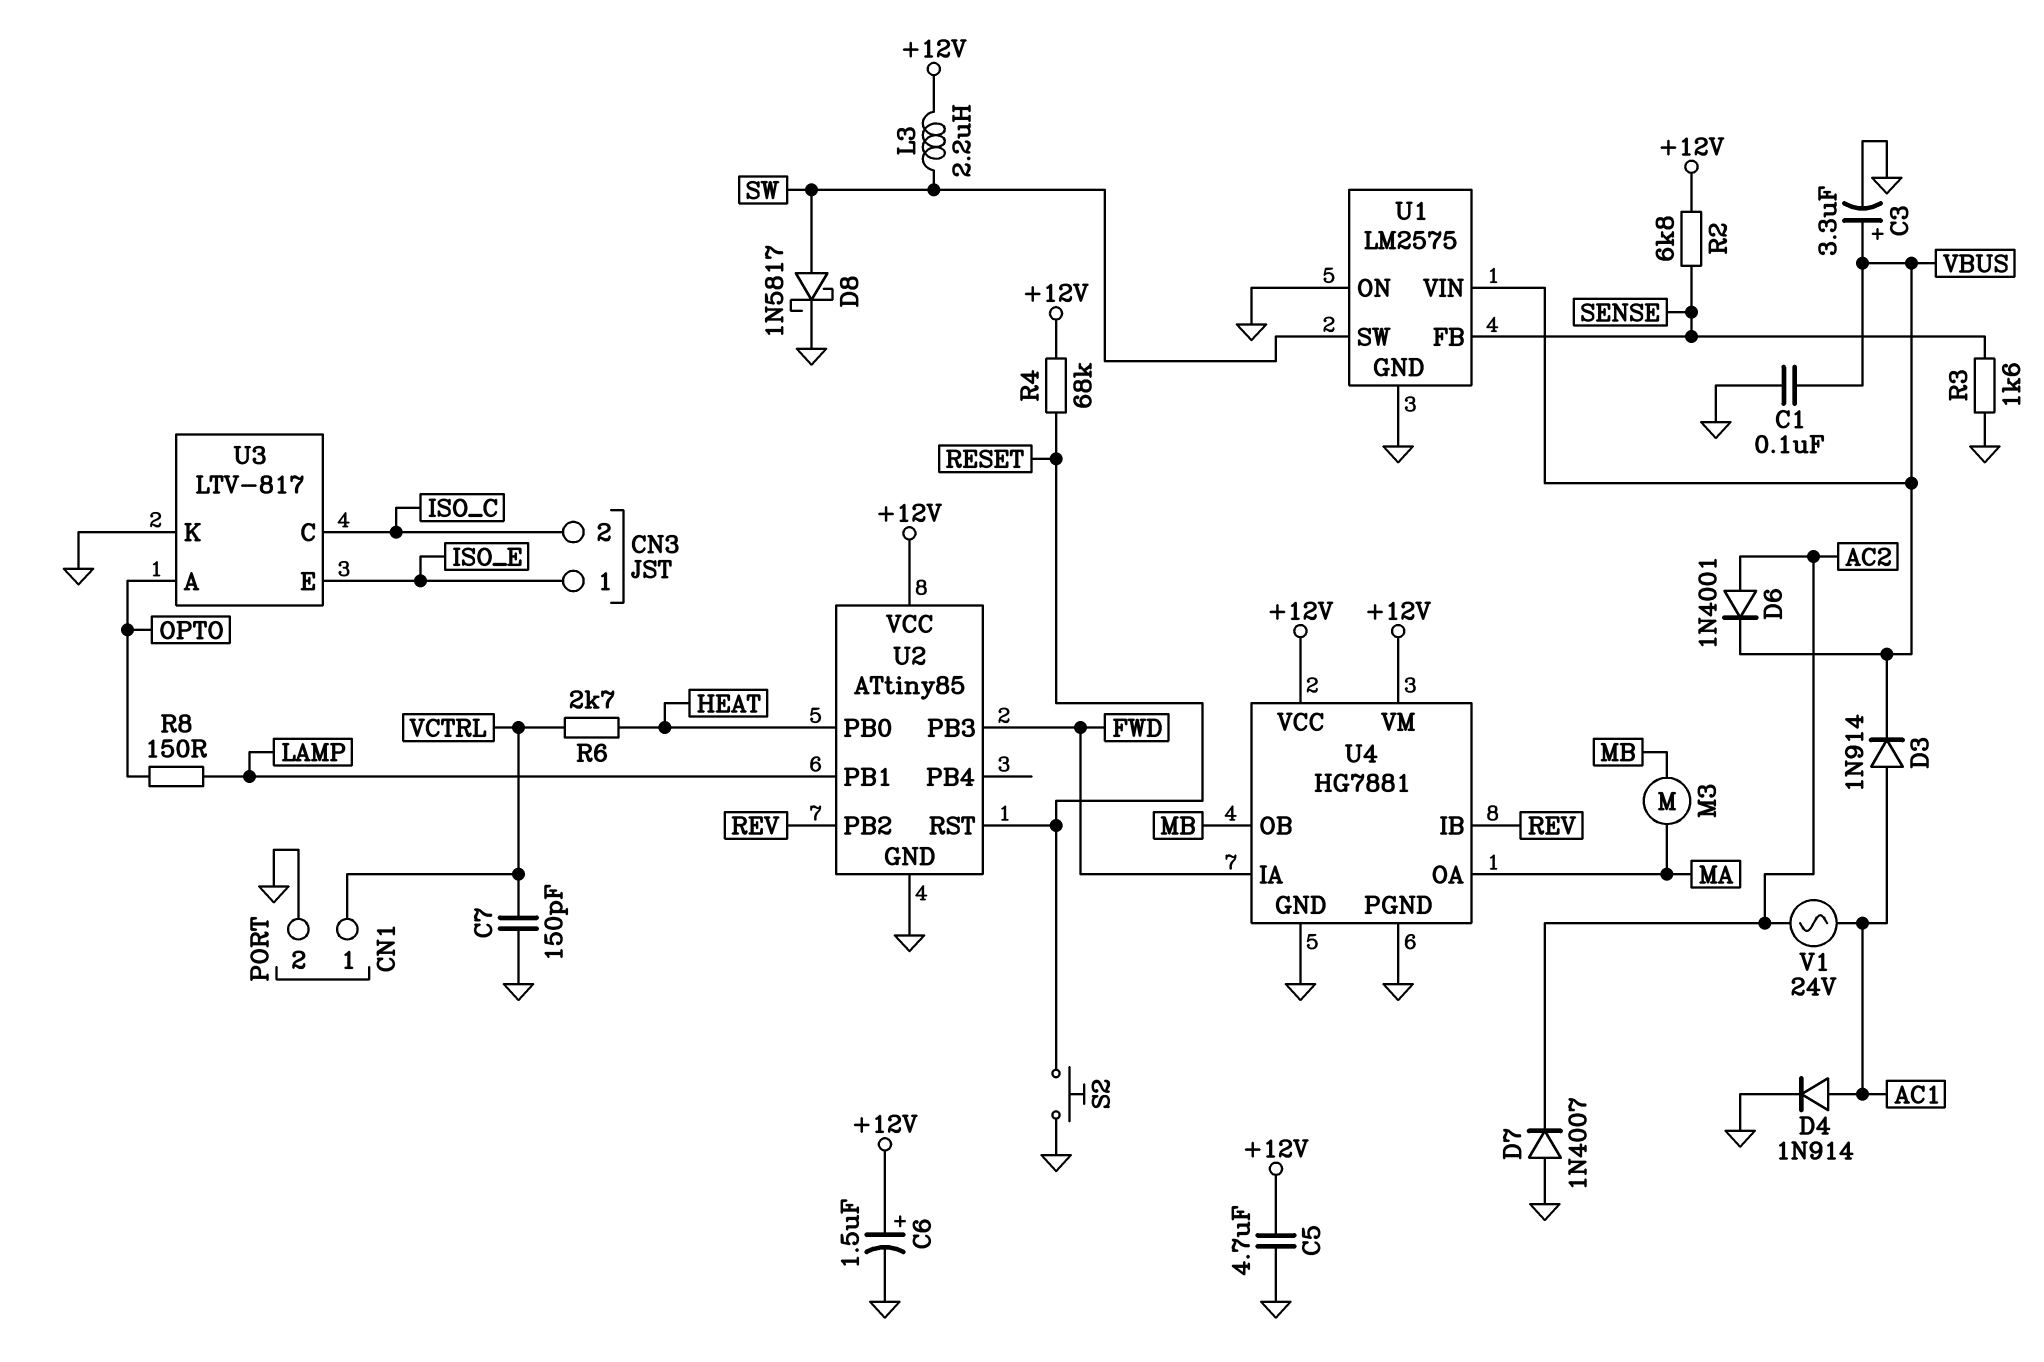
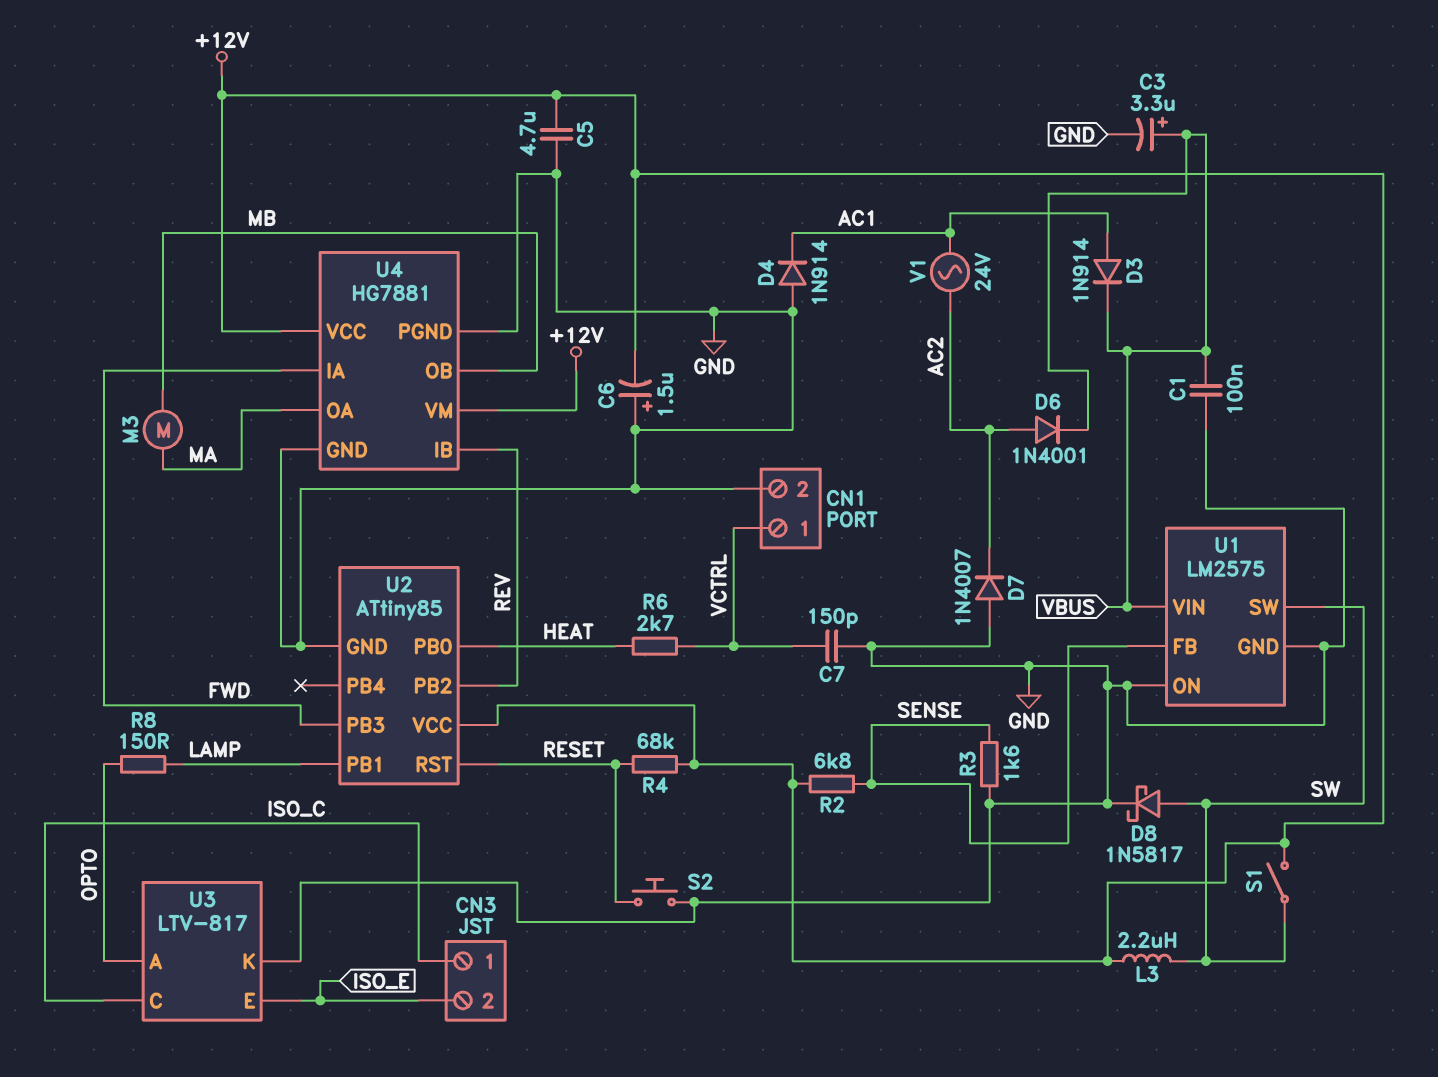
C6: 1.5uF (plus +12V, minus GND) -> 1.5uF (plus GND, minus +12V)
CN3 pin 1: ISO_E -> ISO_C
CN3 pin 2: ISO_C -> ISO_E
D4: diode 1N914 (A AC1, K GND) -> diode 1N914 (A GND, K AC1)
S1: none -> switch (+12V, SW)

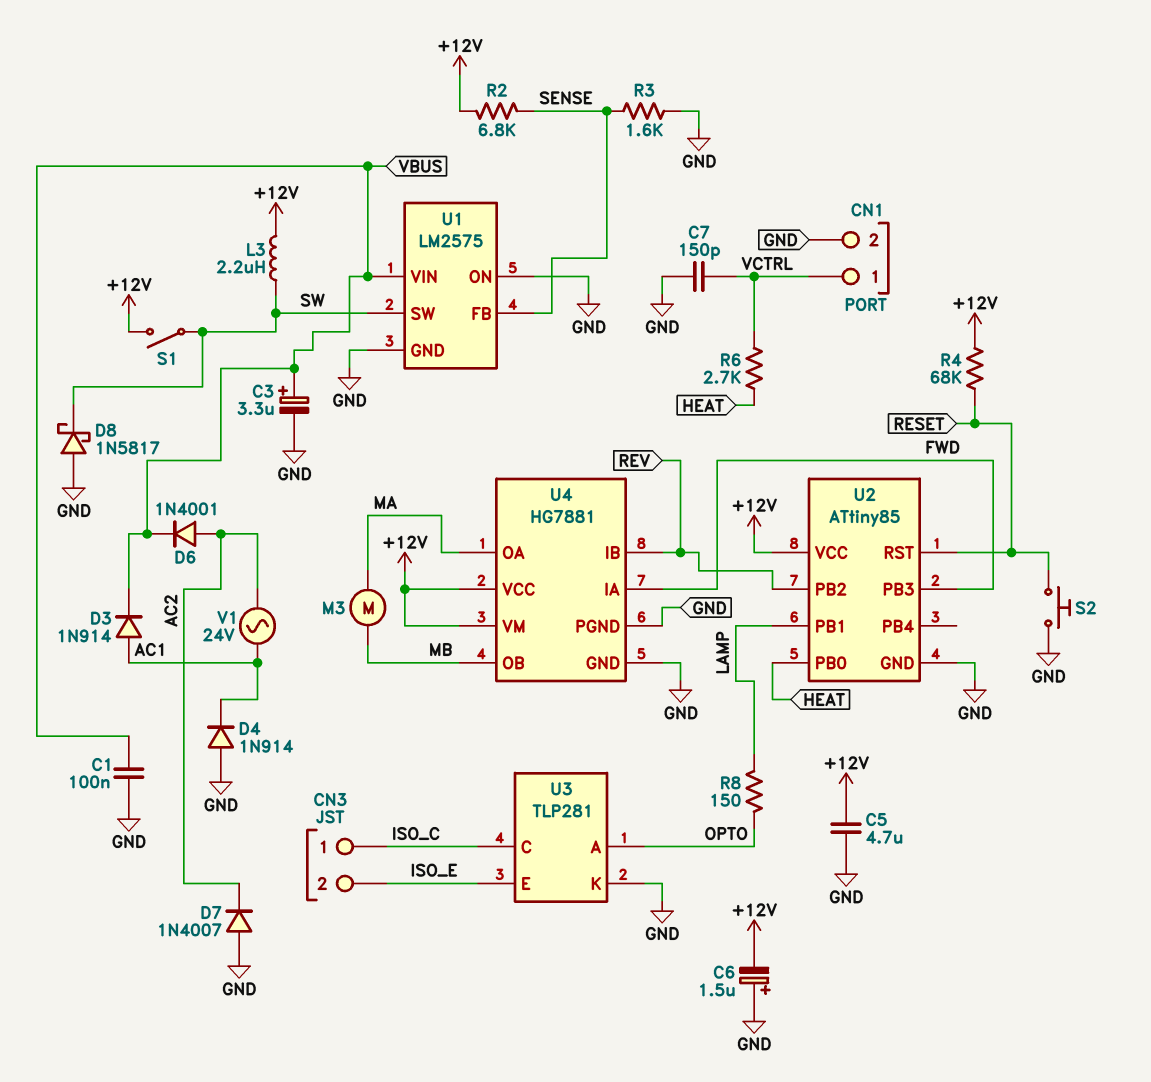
D8: schottky 1N5817 (A SW, K GND) -> schottky 1N5817 (A GND, K SW)
U3: LTV-817 -> TLP281

